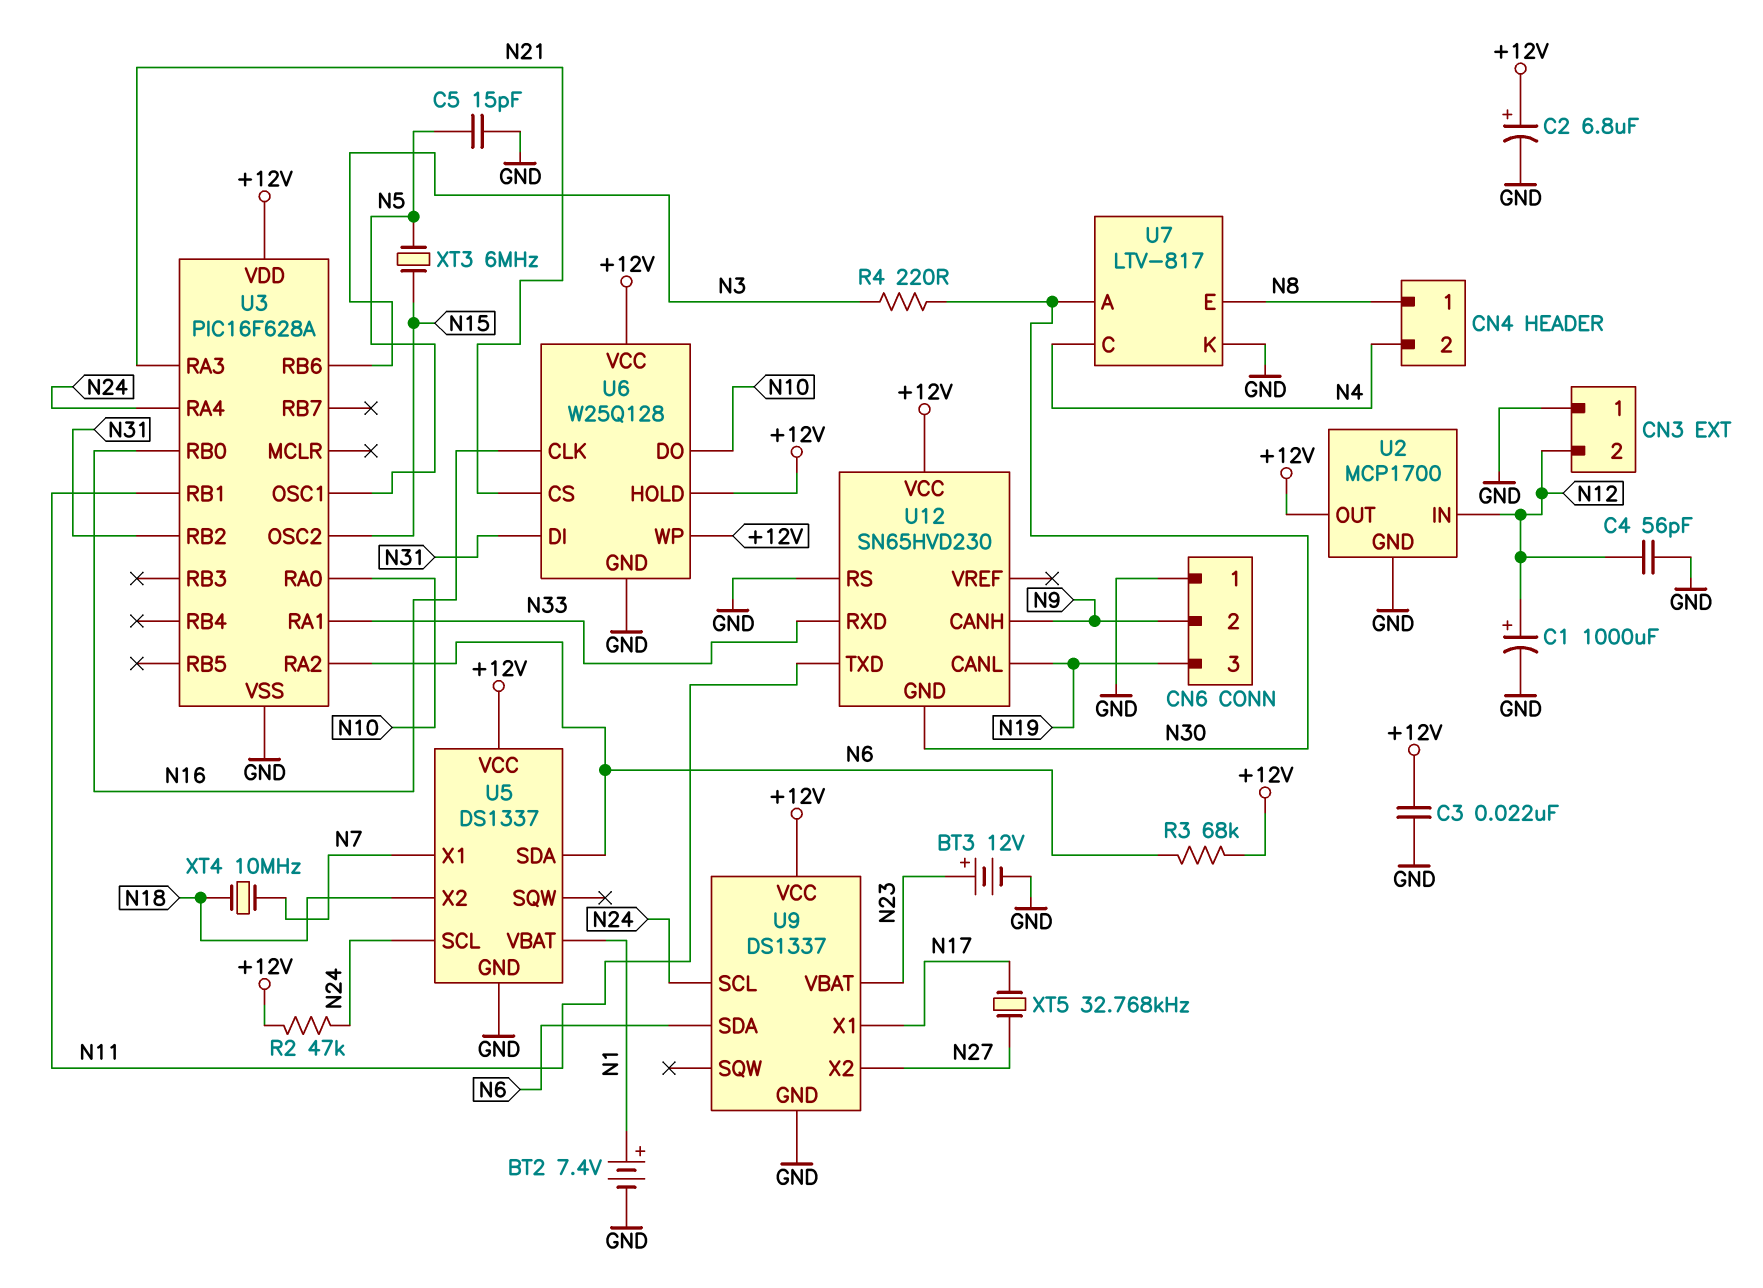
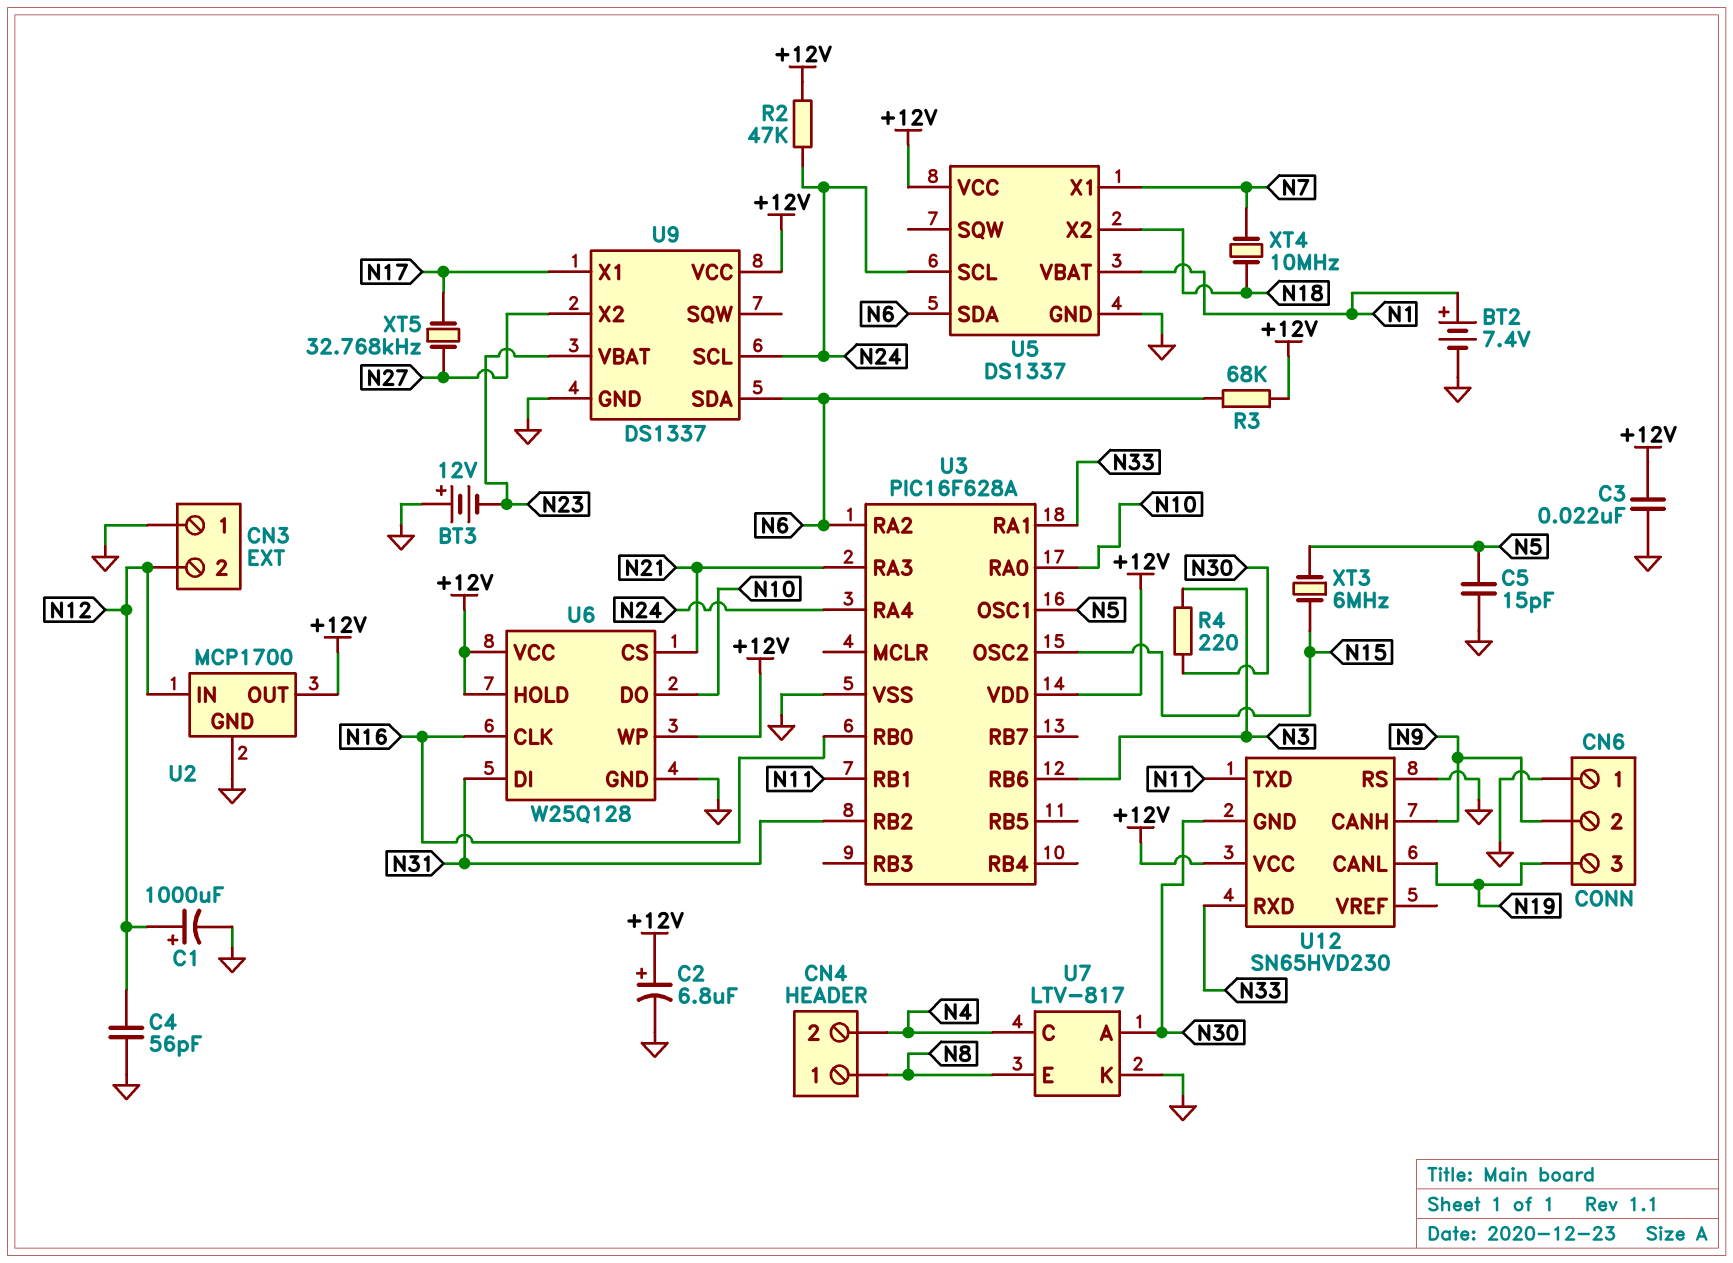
BT3: 12V (plus N23, minus GND) -> 12V (plus GND, minus N23)

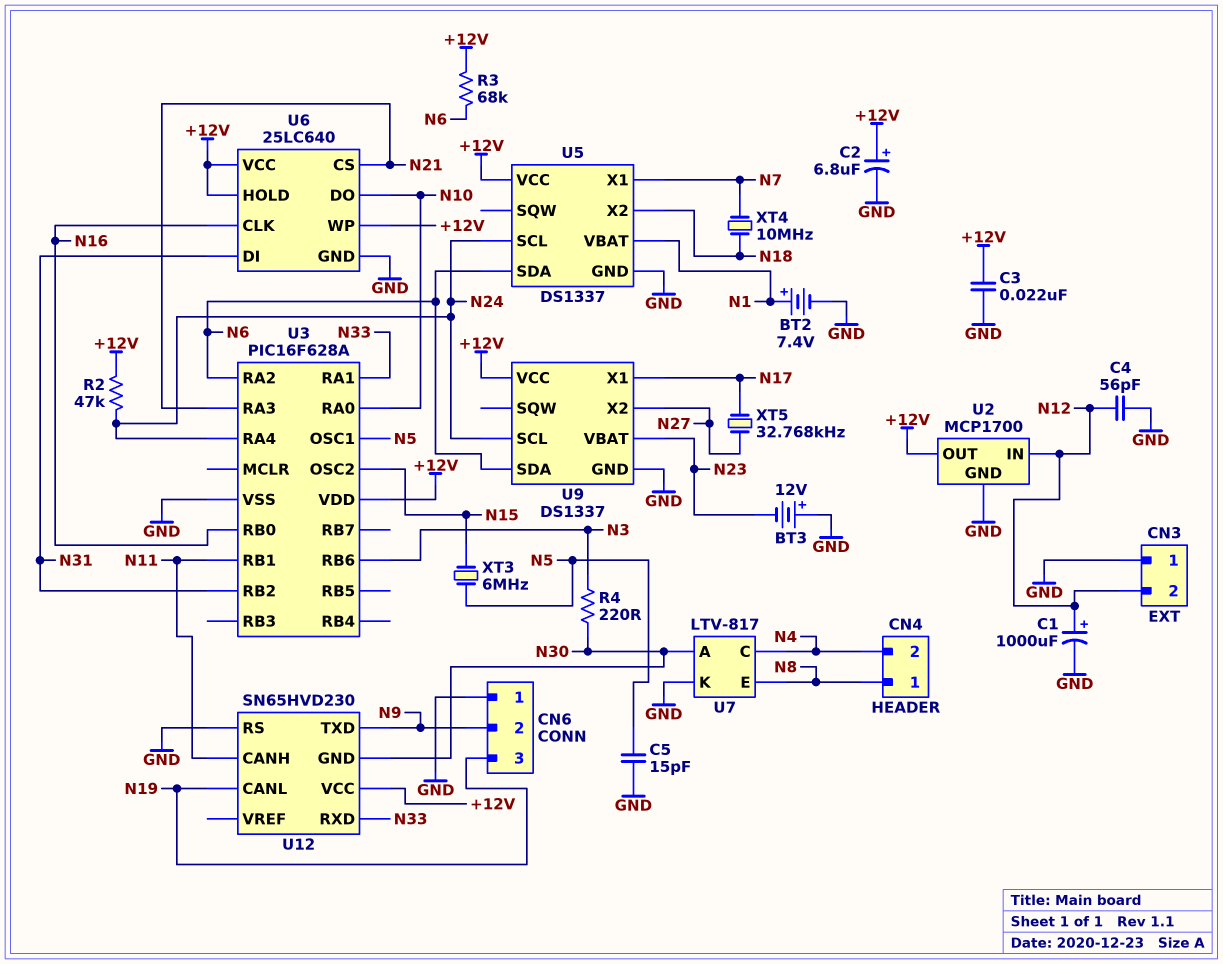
U6: W25Q128 -> 25LC640
U12 pin CANH: N9 -> N11
U12 pin TXD: N11 -> N9

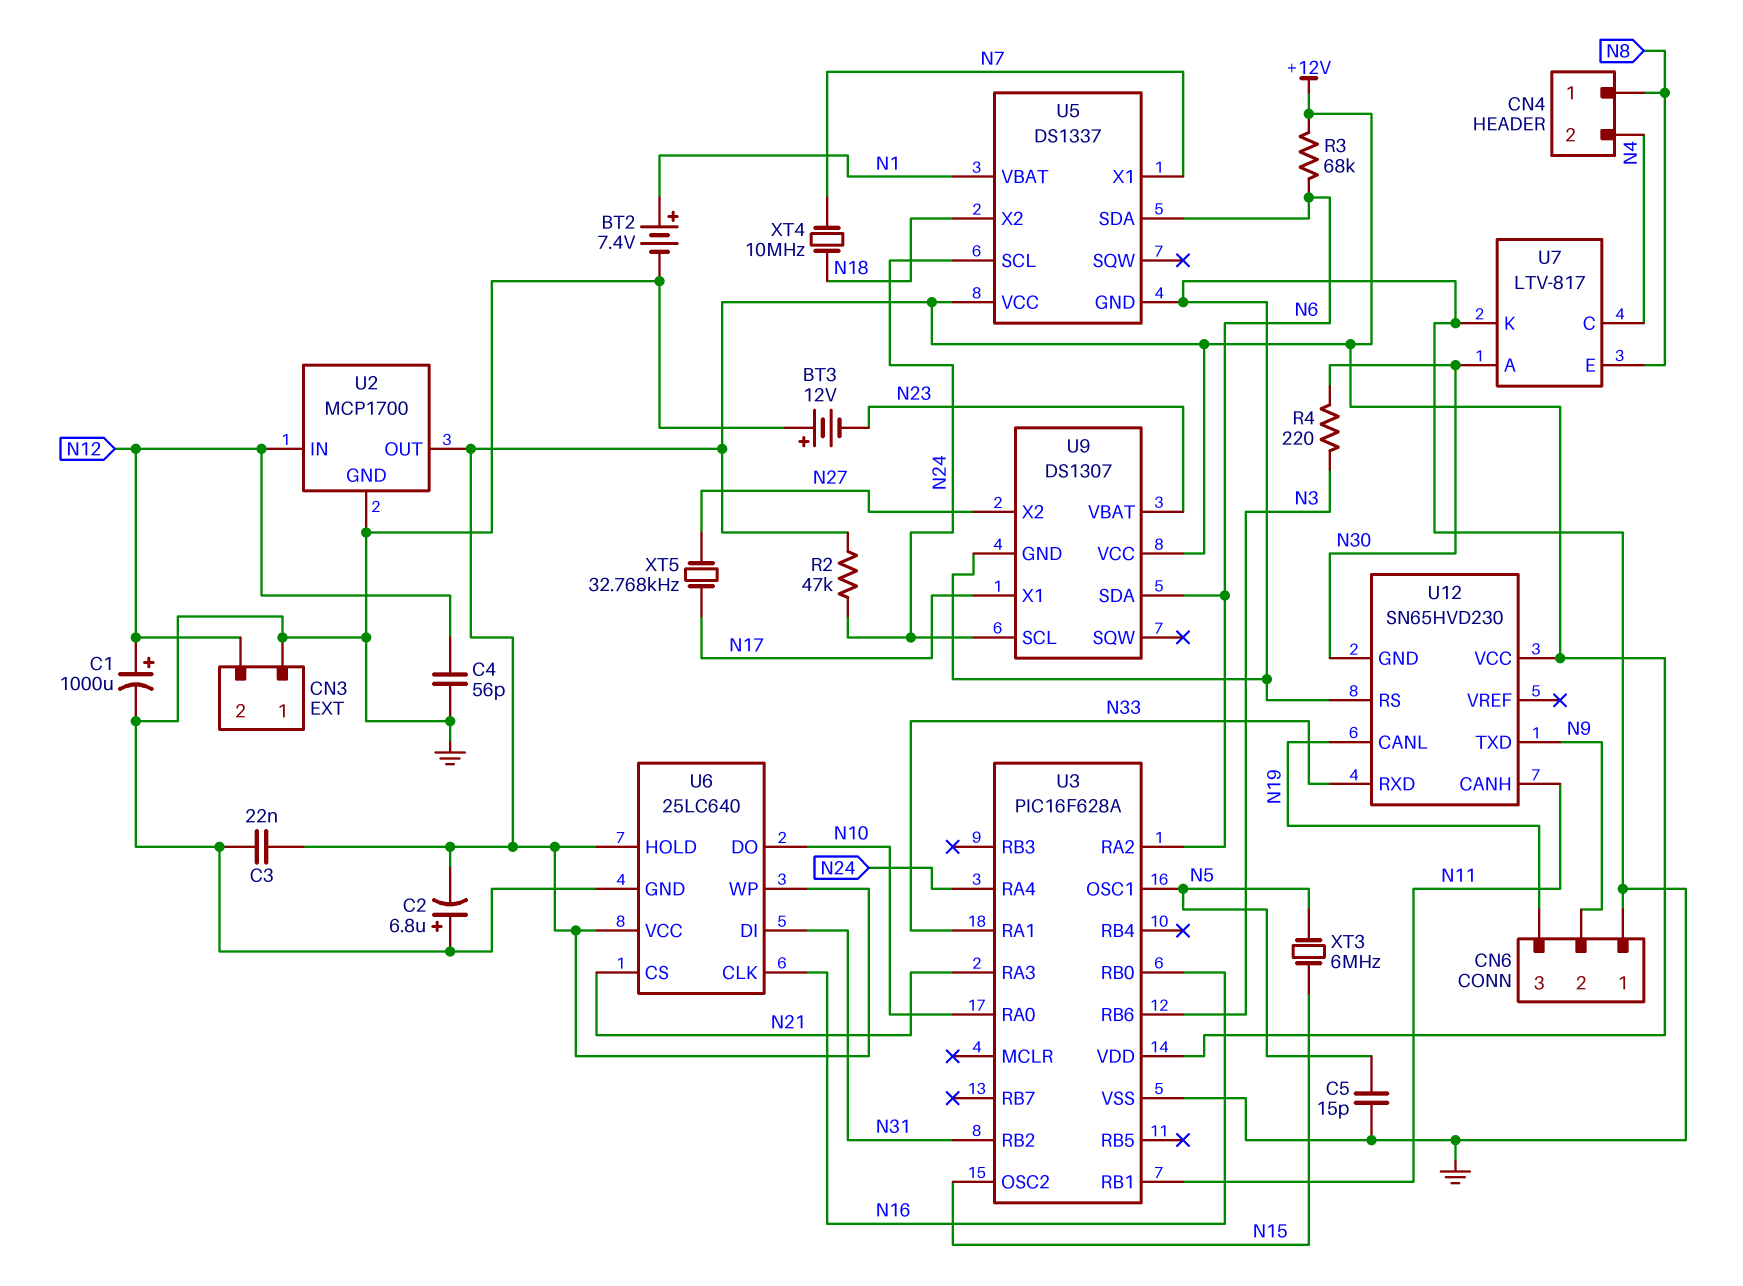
C2: 6.8uF (plus +12V, minus GND) -> 6.8uF (plus GND, minus +12V)
U9: DS1337 -> DS1307

